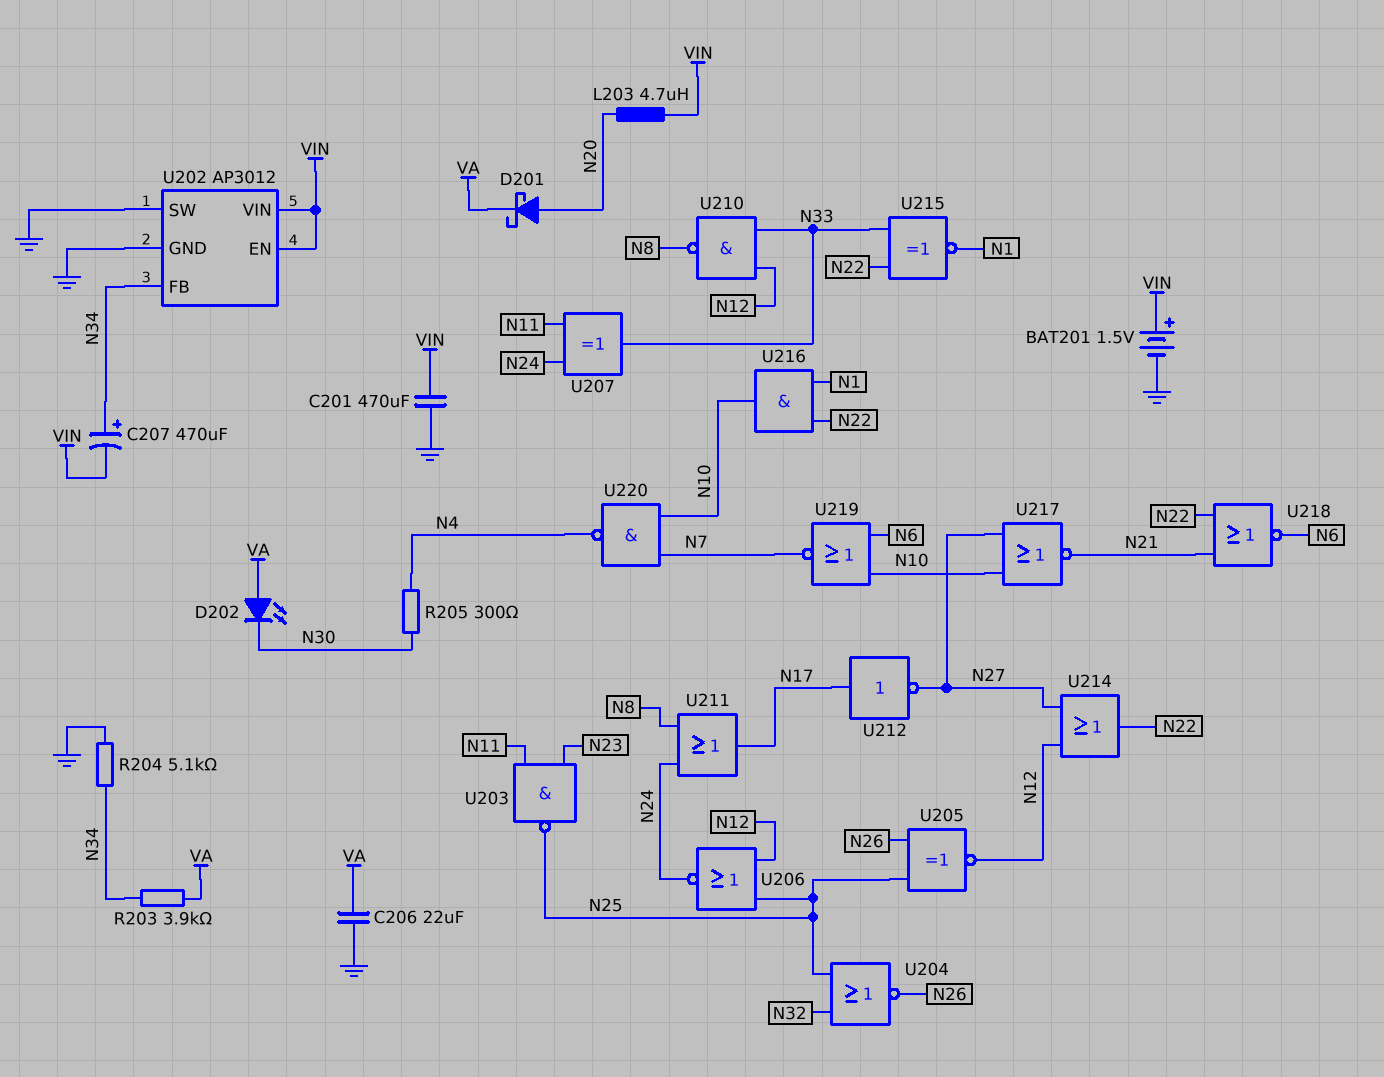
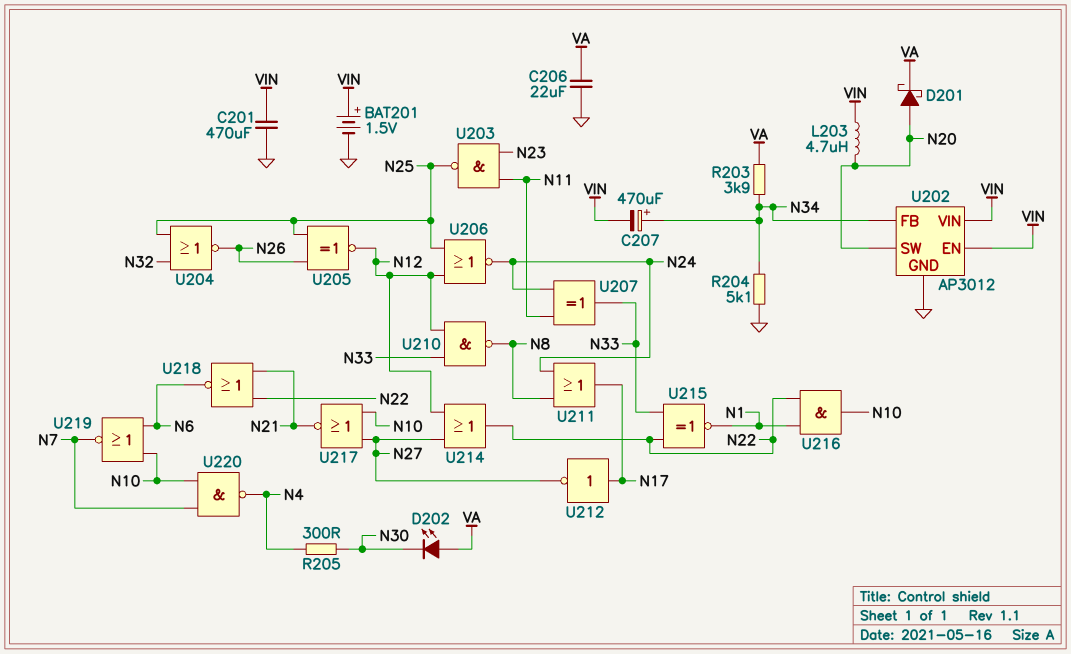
U202 pin SW: GND -> N20

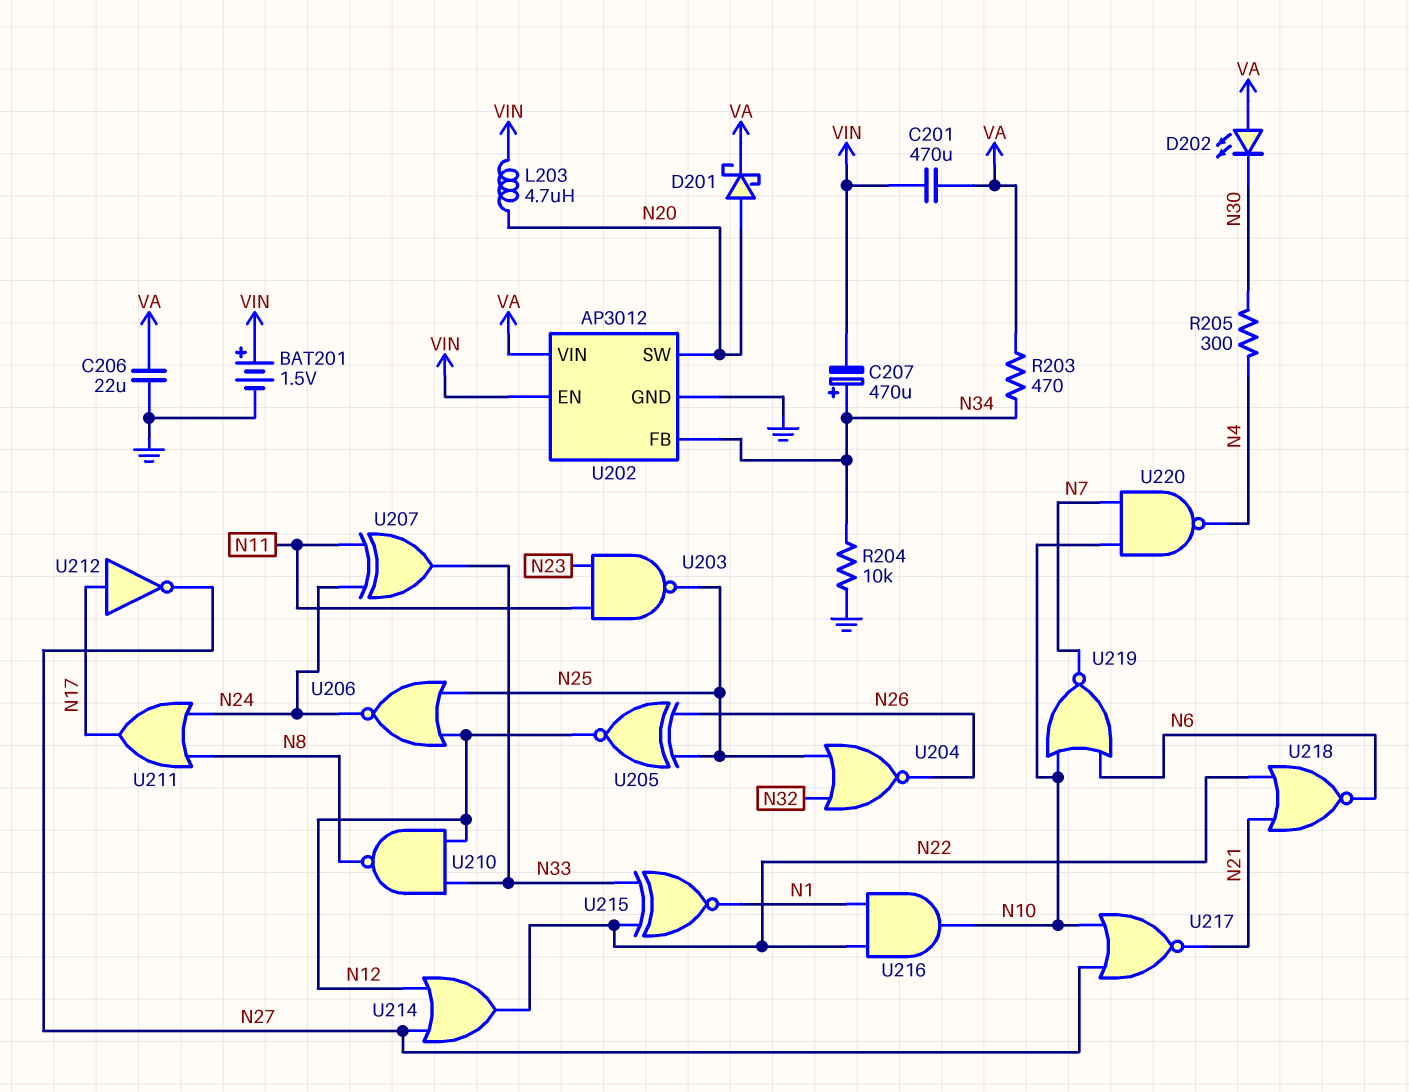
C201: 470uF (GND, VIN) -> 470uF (VA, VIN)
R203: 3.9k (N34, VA) -> 470 (N34, VA)
R204: 5.1k (GND, N34) -> 10k (GND, N34)
U202 pin VIN: VIN -> VA

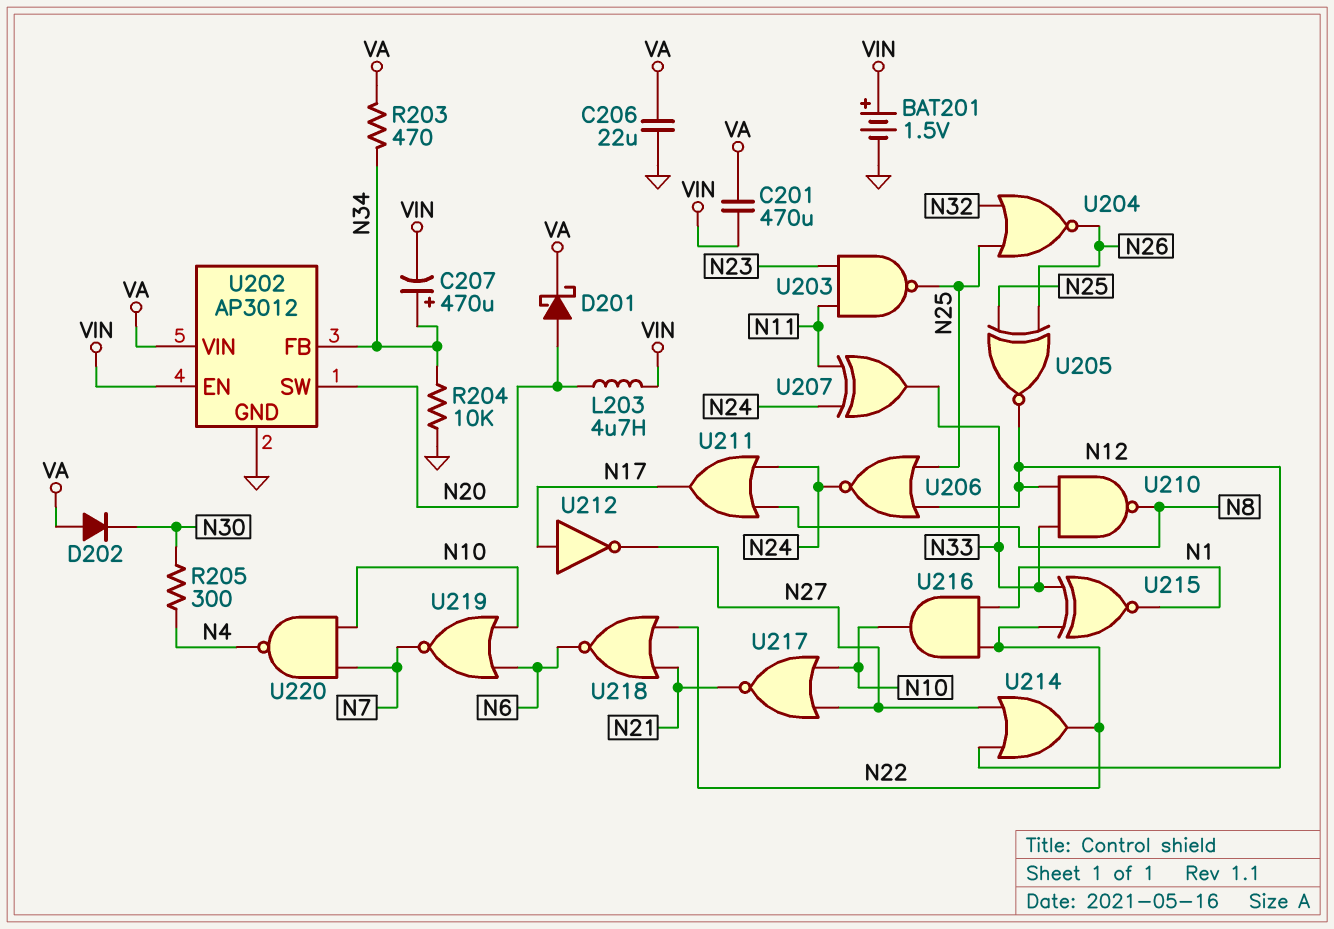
D202: LED (A VA, K N30) -> diode (A VA, K N30)

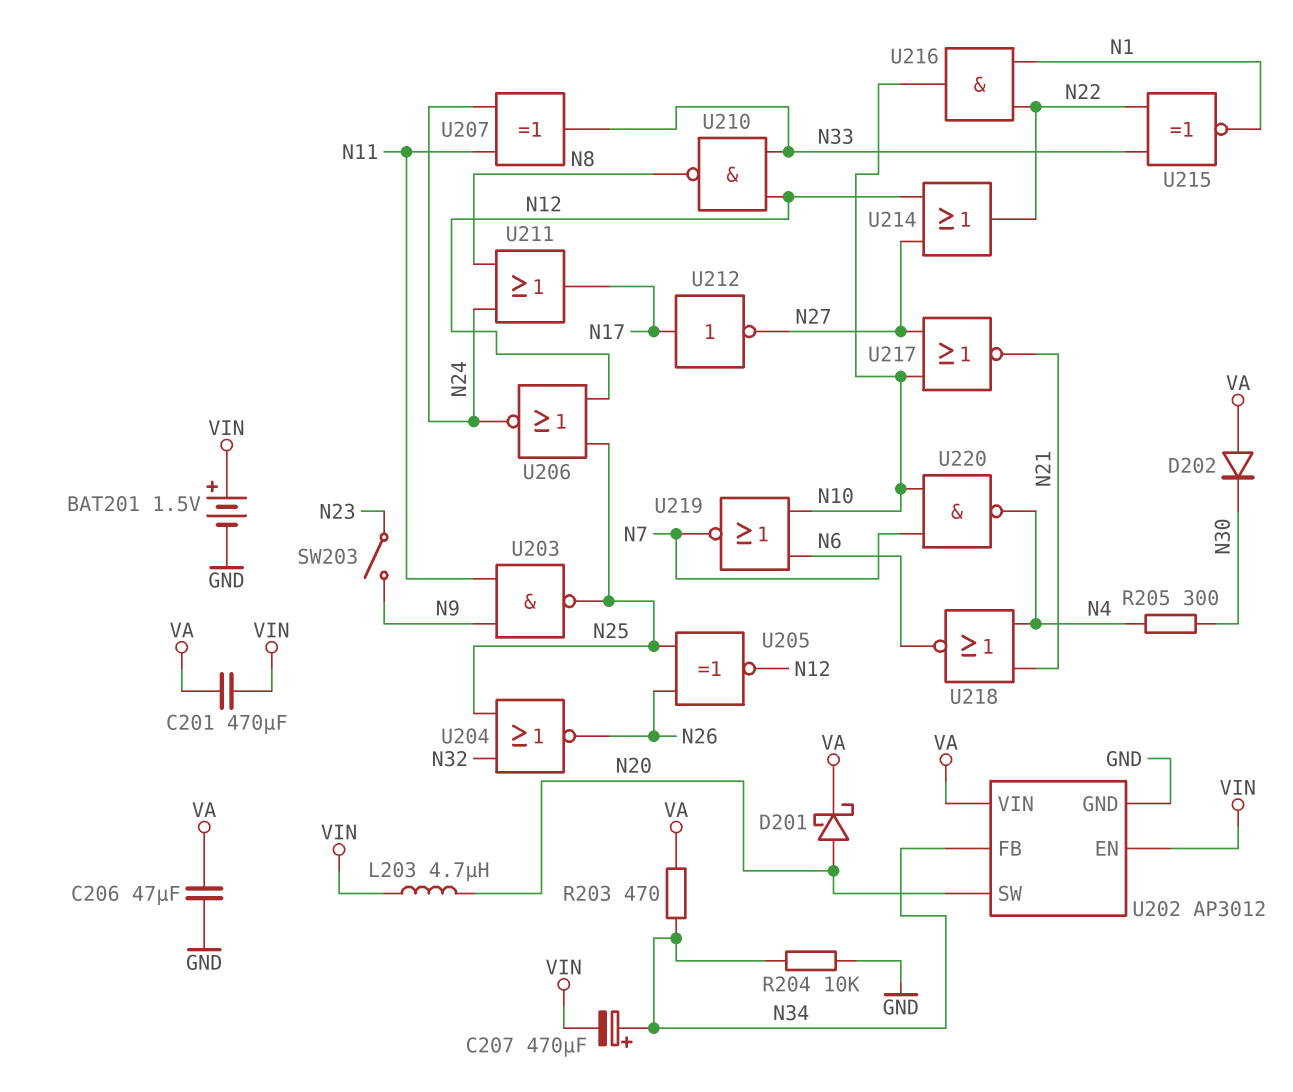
C206: 22uF (GND, VA) -> 47uF (GND, VA)
SW203: none -> switch (N9, N23)
U203: NAND (in N11, in N23, out N25) -> NAND (in N9, in N11, out N25)
U218: NOR (in N21, in N22, out N6) -> NOR (in N4, in N21, out N6)

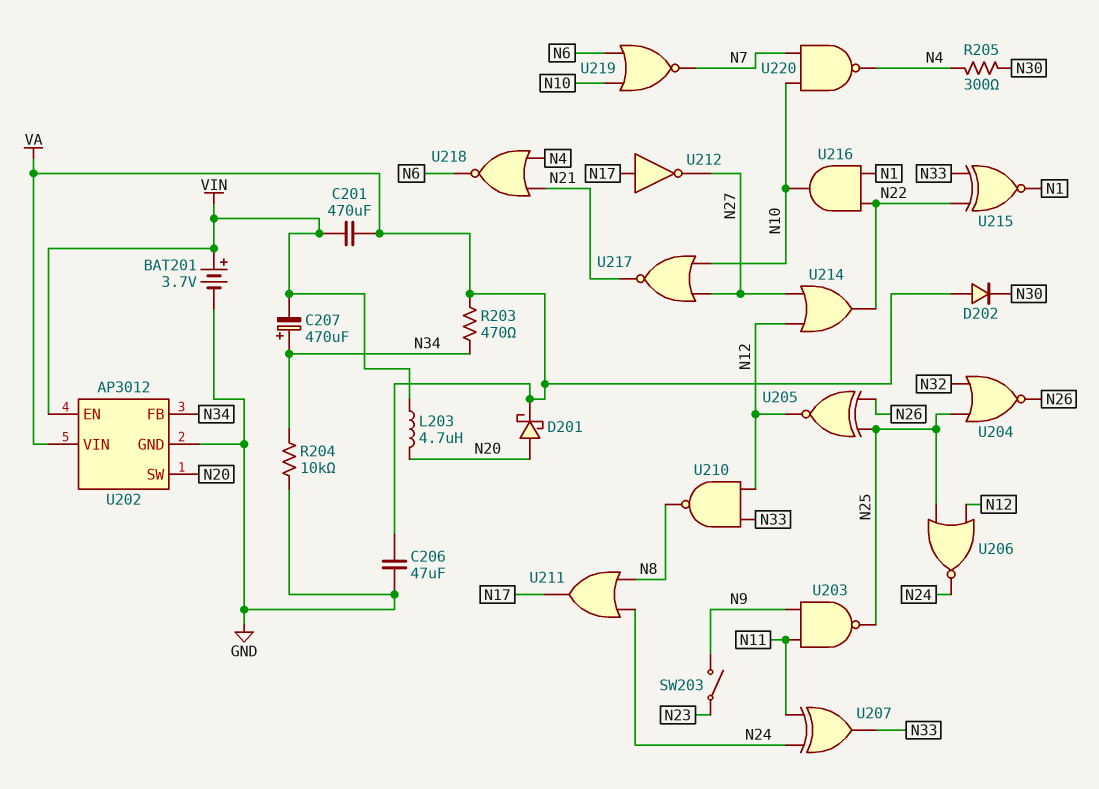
BAT201: 1.5V (plus VIN, minus GND) -> 3.7V (plus VIN, minus GND)

